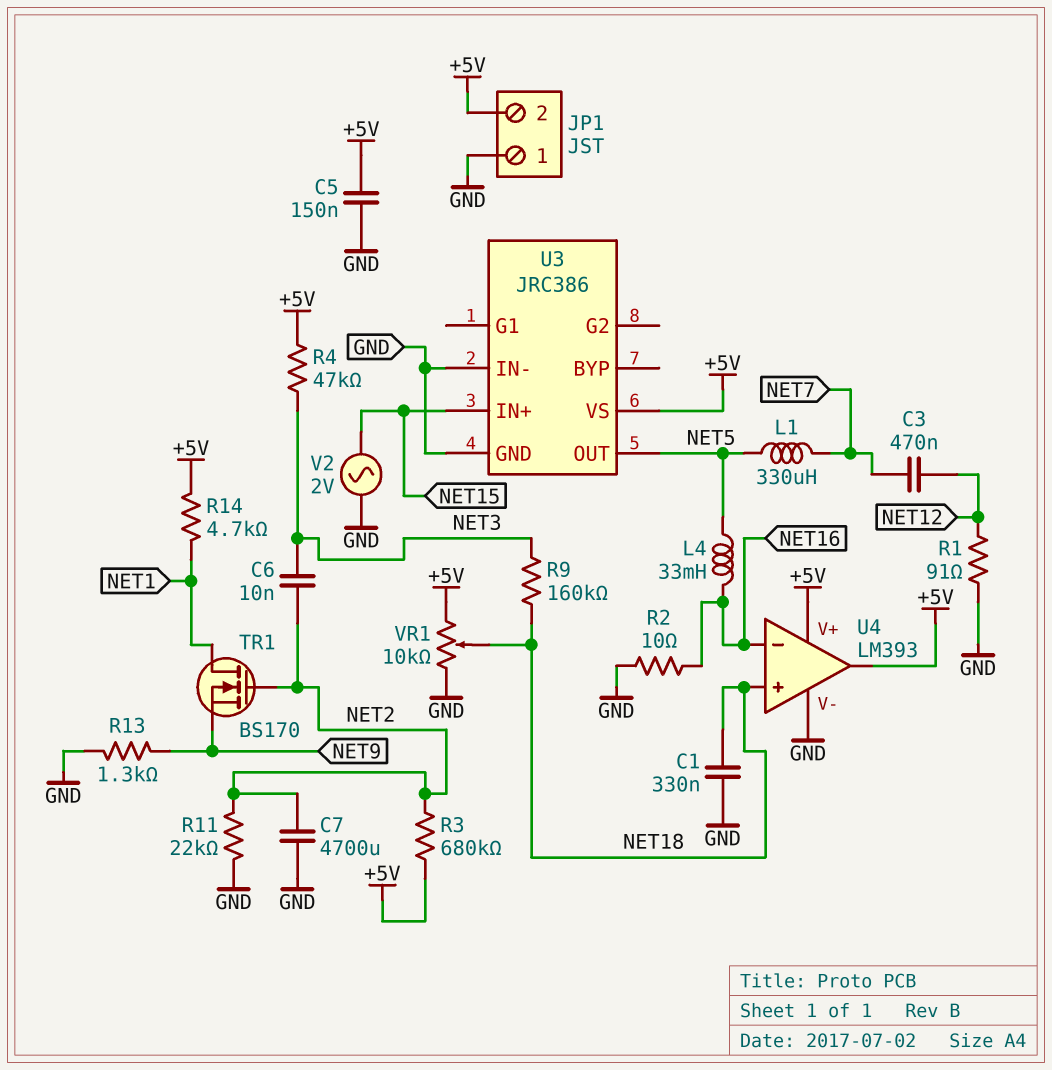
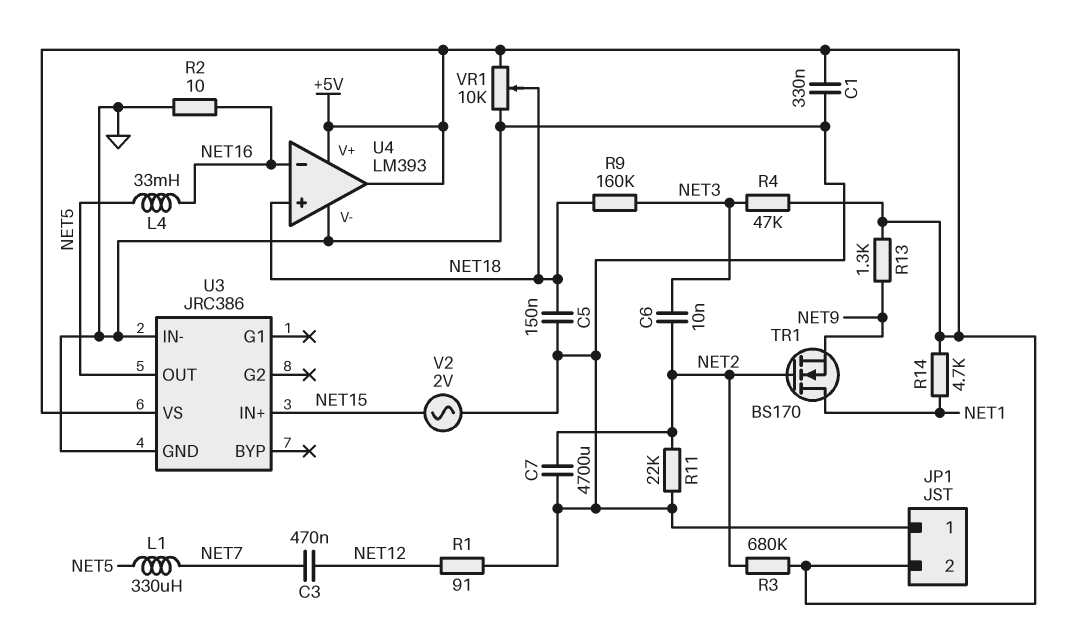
C1: 330nF (GND, NET18) -> 330nF (+5V, GND)
C5: 150nF (+5V, GND) -> 150nF (GND, NET18)
R13: 1.3k (GND, NET9) -> 1.3k (+5V, NET9)

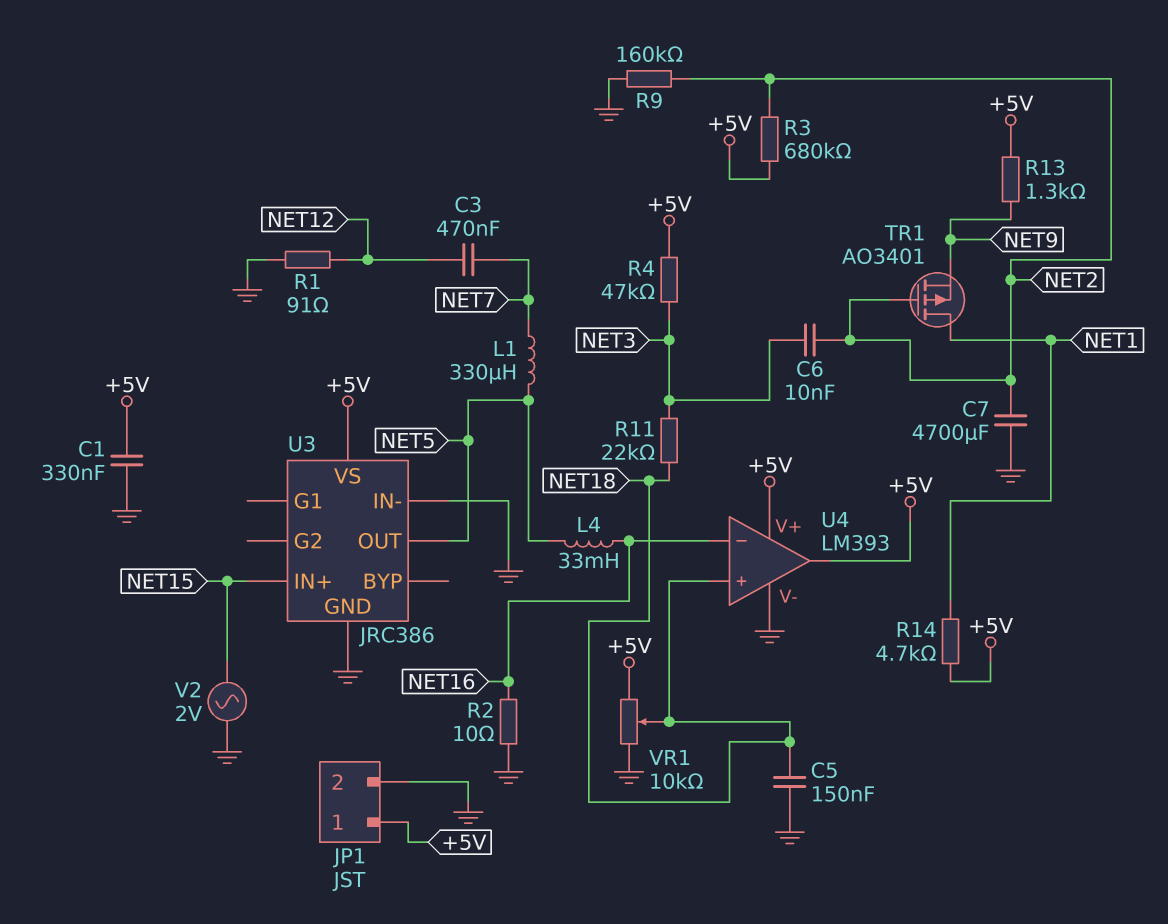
JP1 pin 1: GND -> +5V
JP1 pin 2: +5V -> GND
R9: 160k (NET3, NET18) -> 160k (GND, NET2)
R11: 22k (GND, NET2) -> 22k (NET3, NET18)
TR1: NMOS BS170 (G NET2, D NET1, S NET9) -> PMOS AO3401 (G NET2, D NET1, S NET9)

